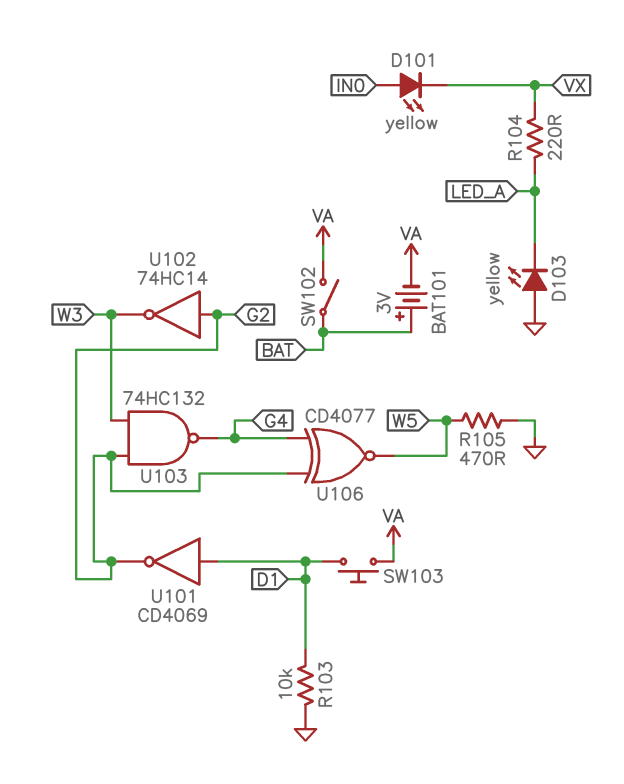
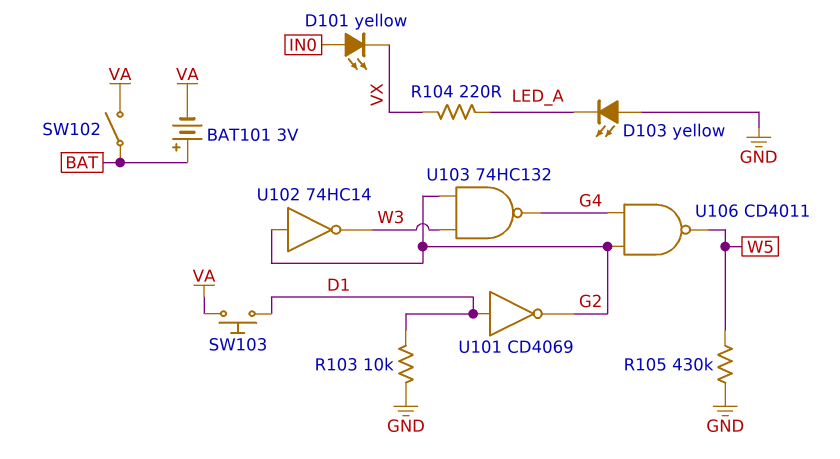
R105: 470 (GND, W5) -> 430k (GND, W5)
U106: XNOR CD4077 (in G2, in G4, out W5) -> NAND CD4011 (in G2, in G4, out W5)

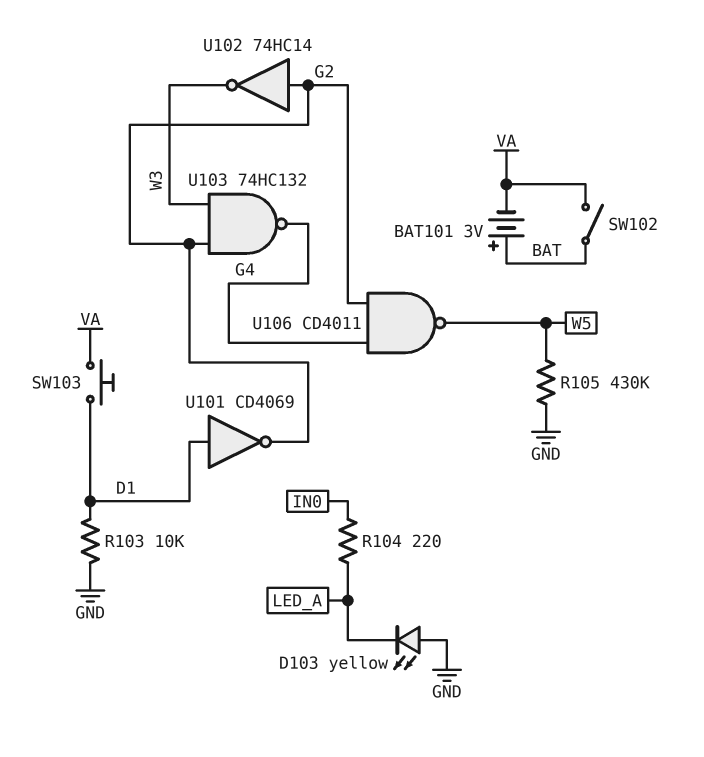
D101: LED yellow (A IN0, K VX) -> none
R104: 220 (LED_A, VX) -> 220 (IN0, LED_A)

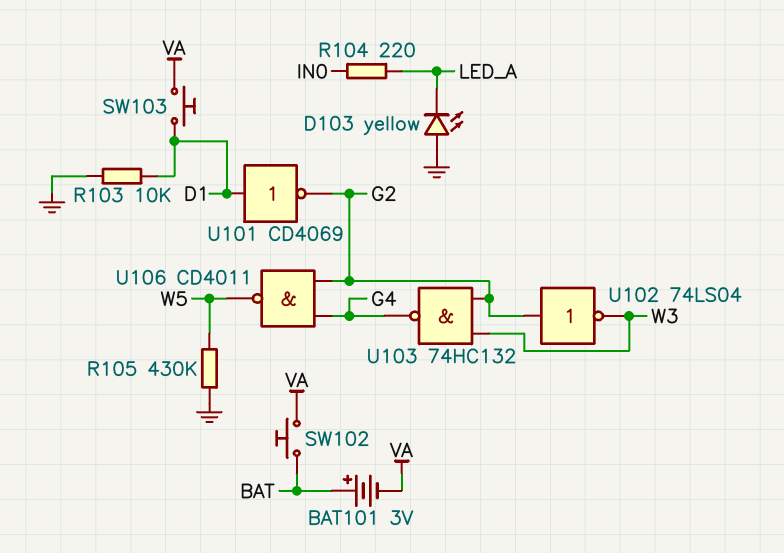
SW102: switch (BAT, VA) -> button (BAT, VA)
U102: NOT 74HC14 (in G2, out W3) -> NOT 74LS04 (in G2, out W3)

